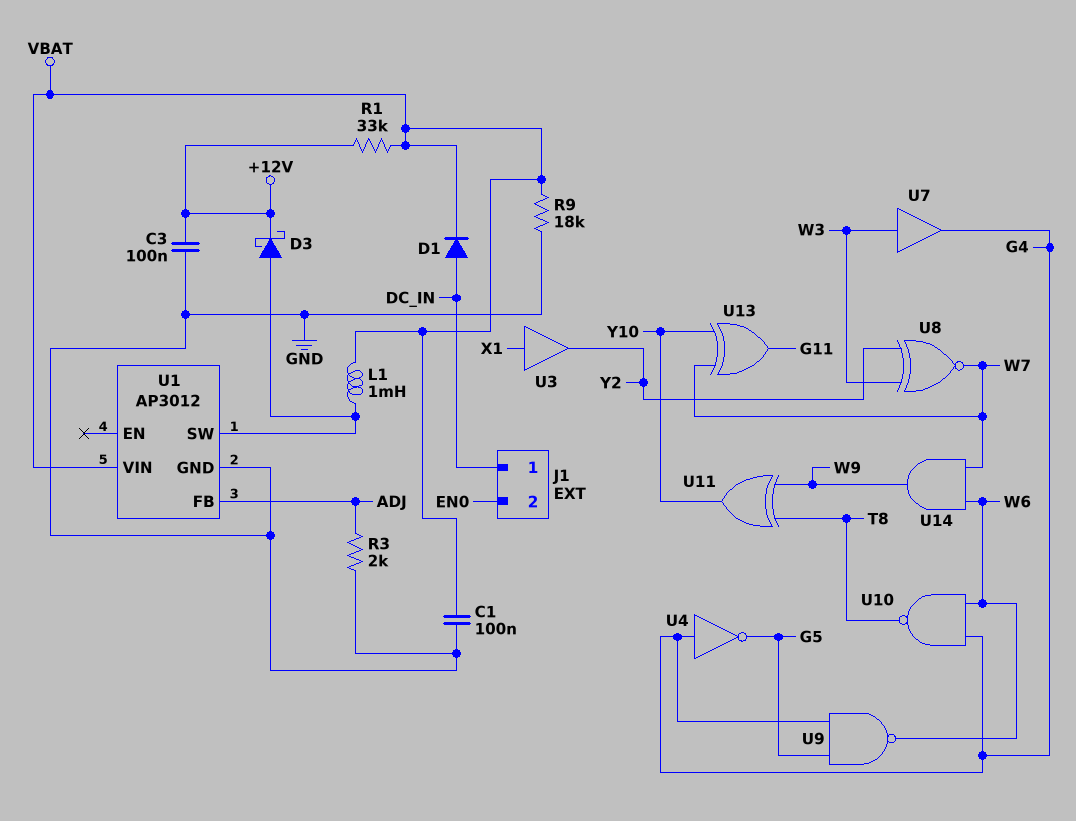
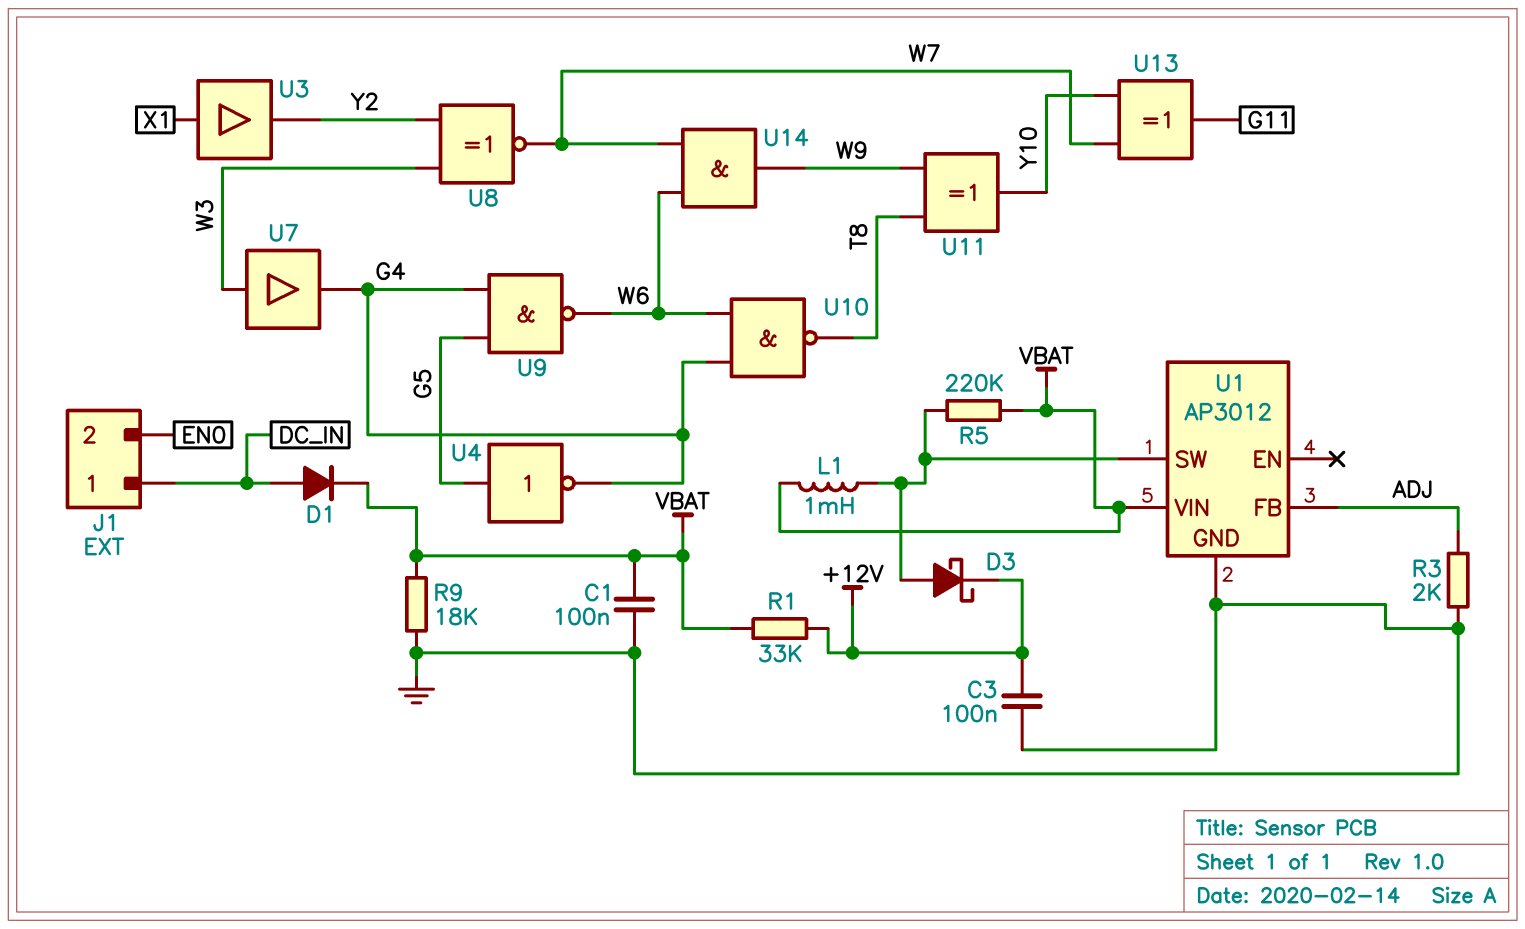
R5: none -> 220k (U1/SW, VBAT)
U4: NOT (in G4, out G5) -> NOT (in G5, out G4)

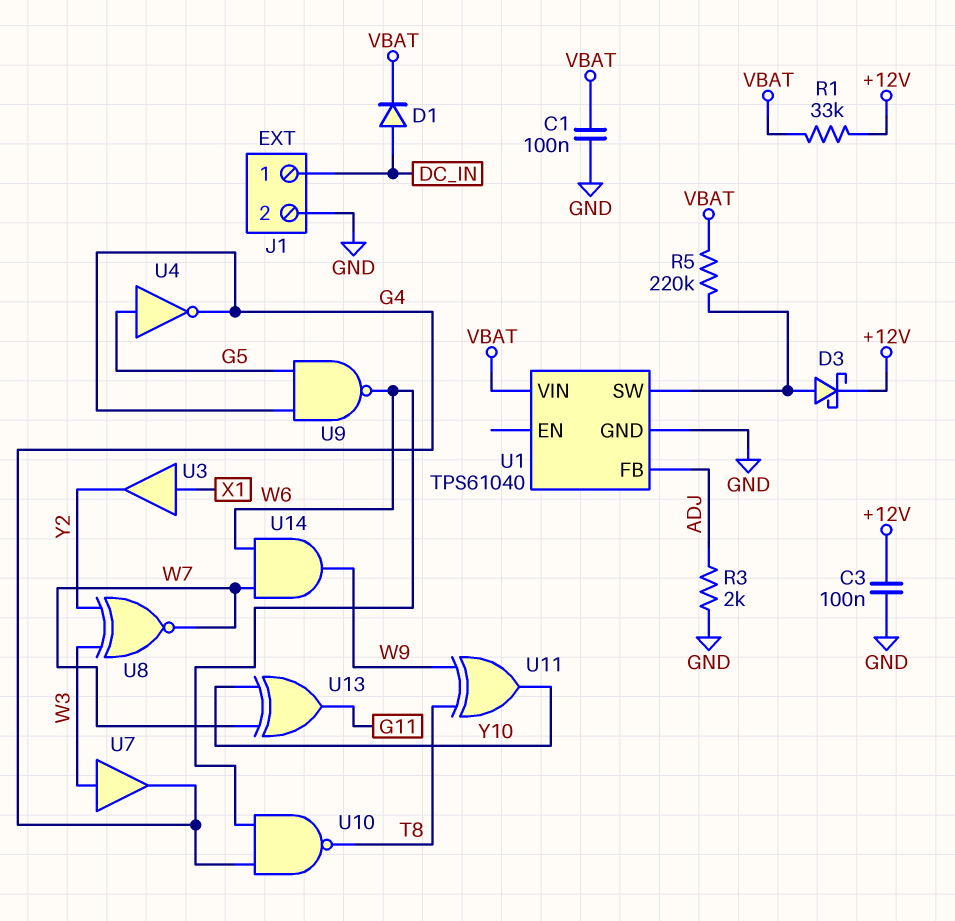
J1 pin 2: EN0 -> GND
L1: 1mH (U1/SW, VBAT) -> none
R9: 18k (GND, VBAT) -> none
U1: AP3012 -> TPS61040

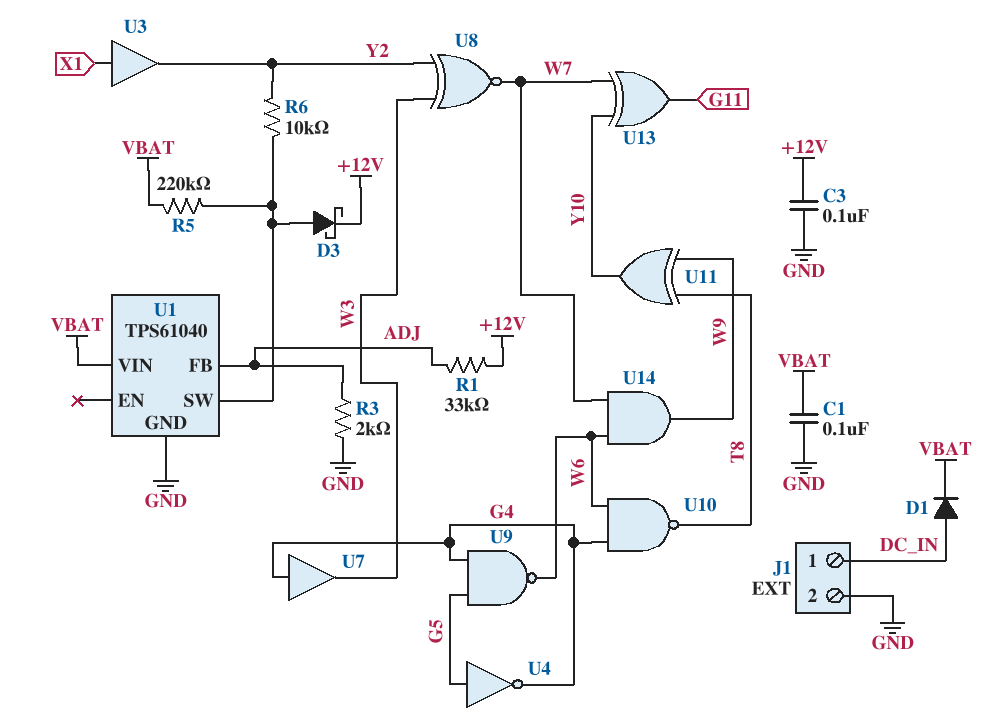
R1: 33k (+12V, VBAT) -> 33k (+12V, ADJ)
R6: none -> 10k (U1/SW, Y2)
U7: buffer (in W3, out G4) -> buffer (in G4, out W3)

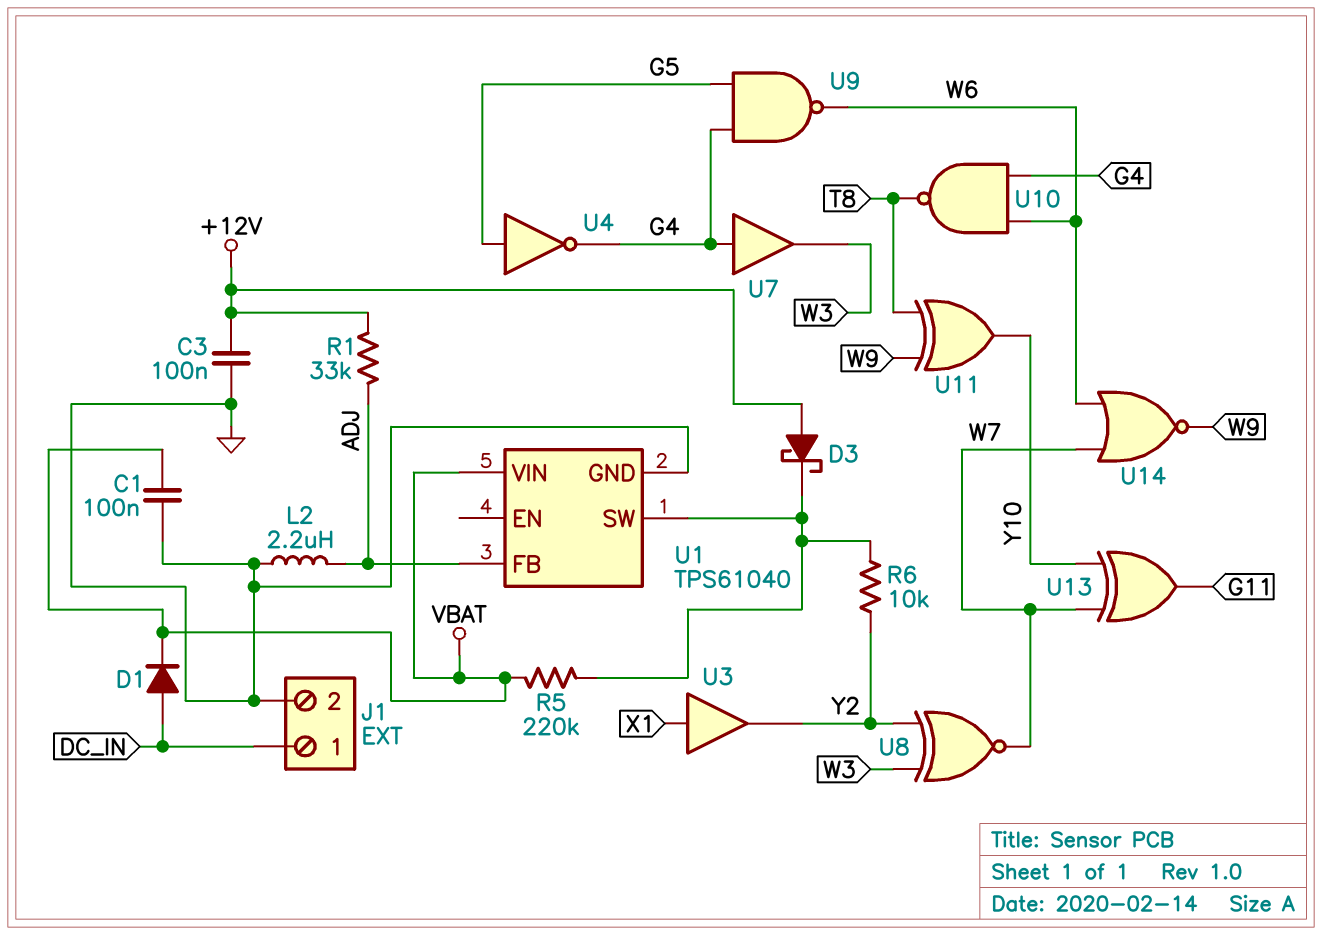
D3: schottky (A U1/SW, K +12V) -> schottky (A +12V, K U1/SW)
L2: none -> 2.2uH (ADJ, GND)
R3: 2k (ADJ, GND) -> none
U14: AND (in W6, in W7, out W9) -> NOR (in W6, in W7, out W9)

